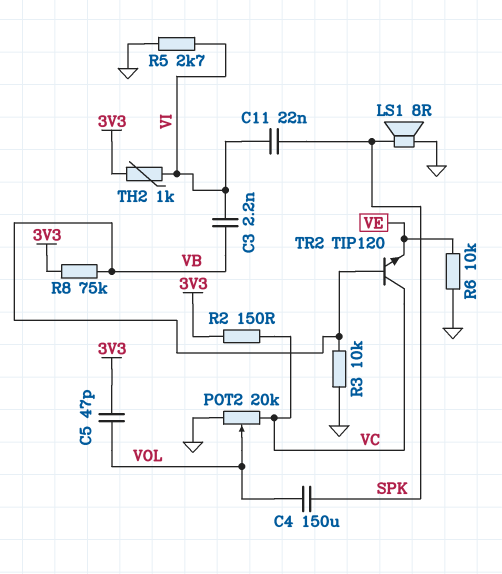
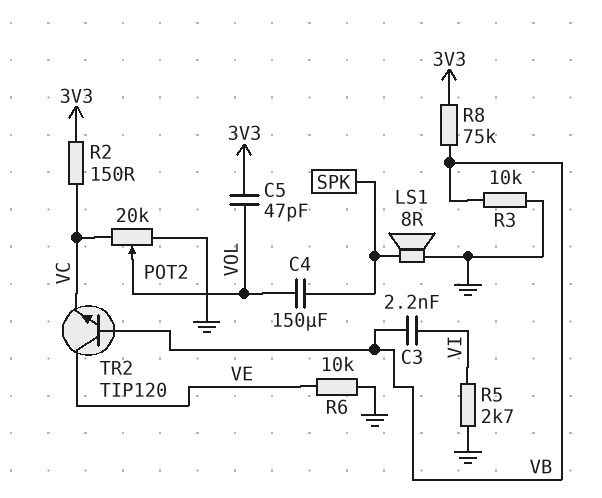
C11: 22nF (SPK, VI) -> none
TH2: 1k (3V3, VI) -> none
TR2: NPN TIP120 (B VB, C VC, E VE) -> NPN TIP120 (B VB, C VE, E VC)

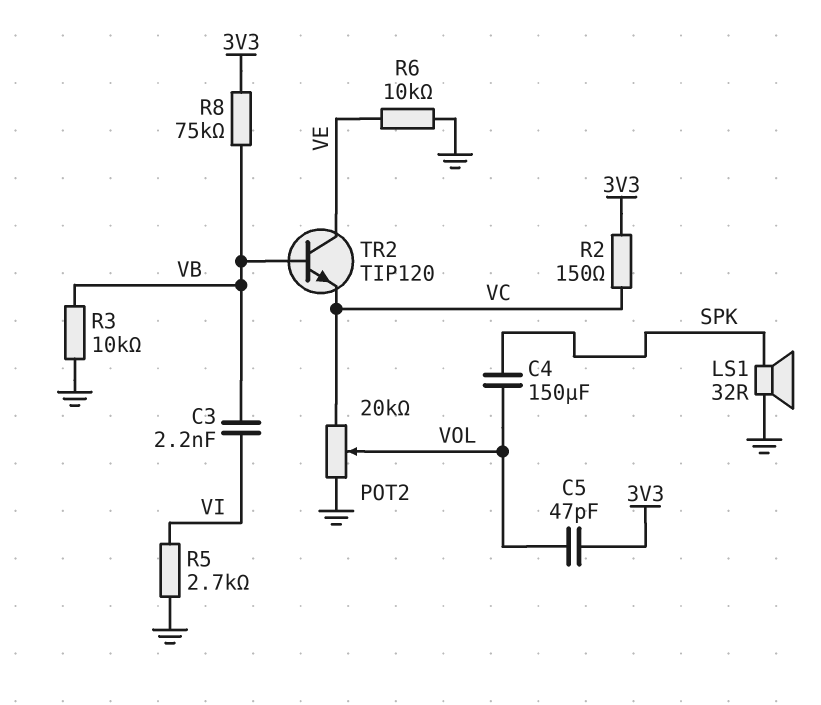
LS1: speaker 8R (GND, SPK) -> speaker 32R (GND, SPK)

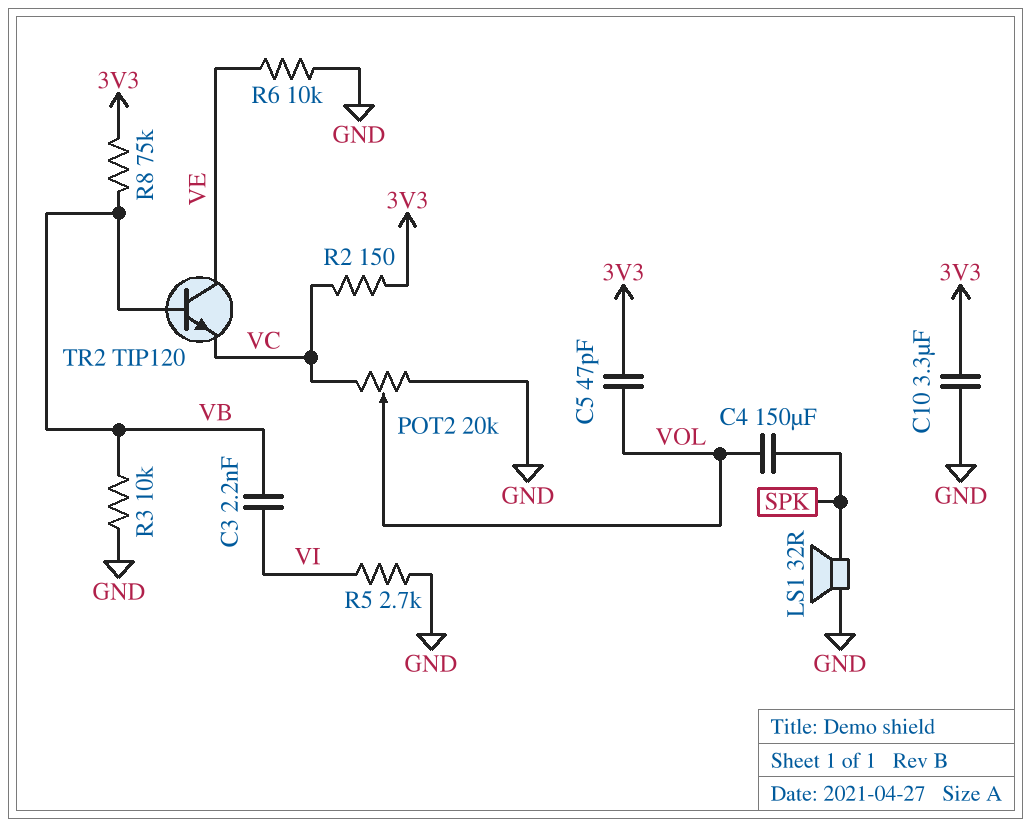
C10: none -> 3.3uF (3V3, GND)

